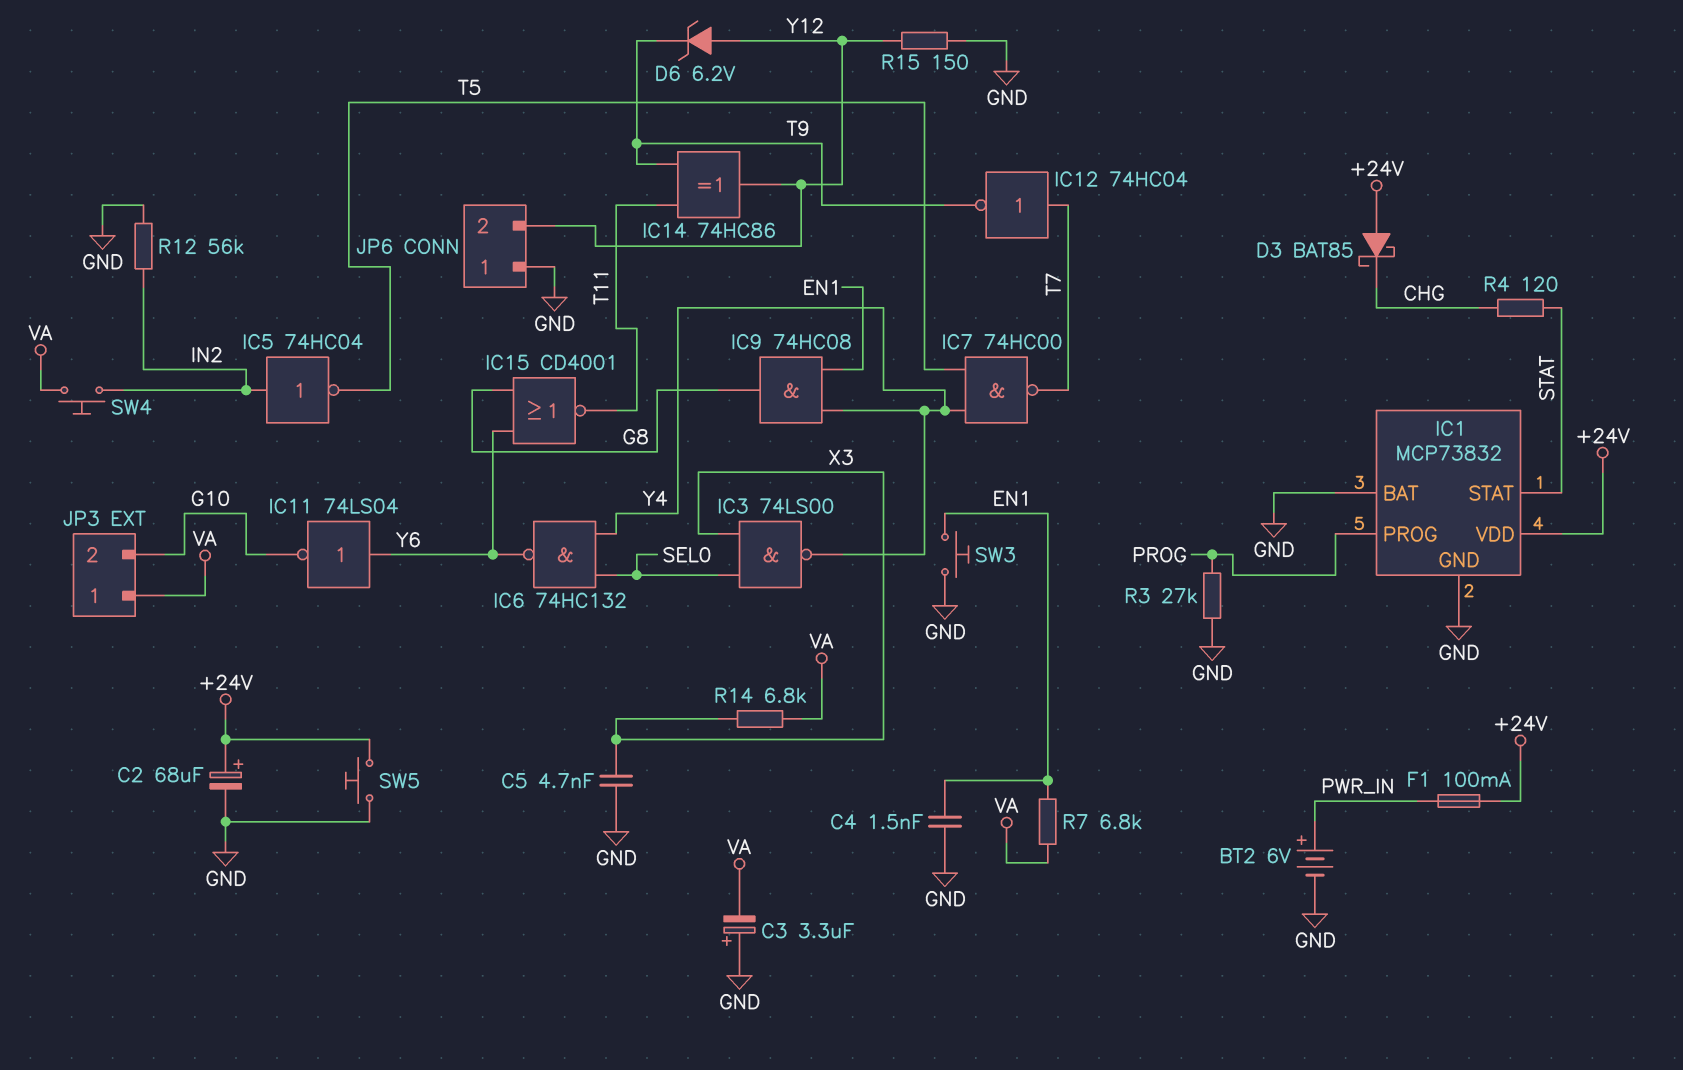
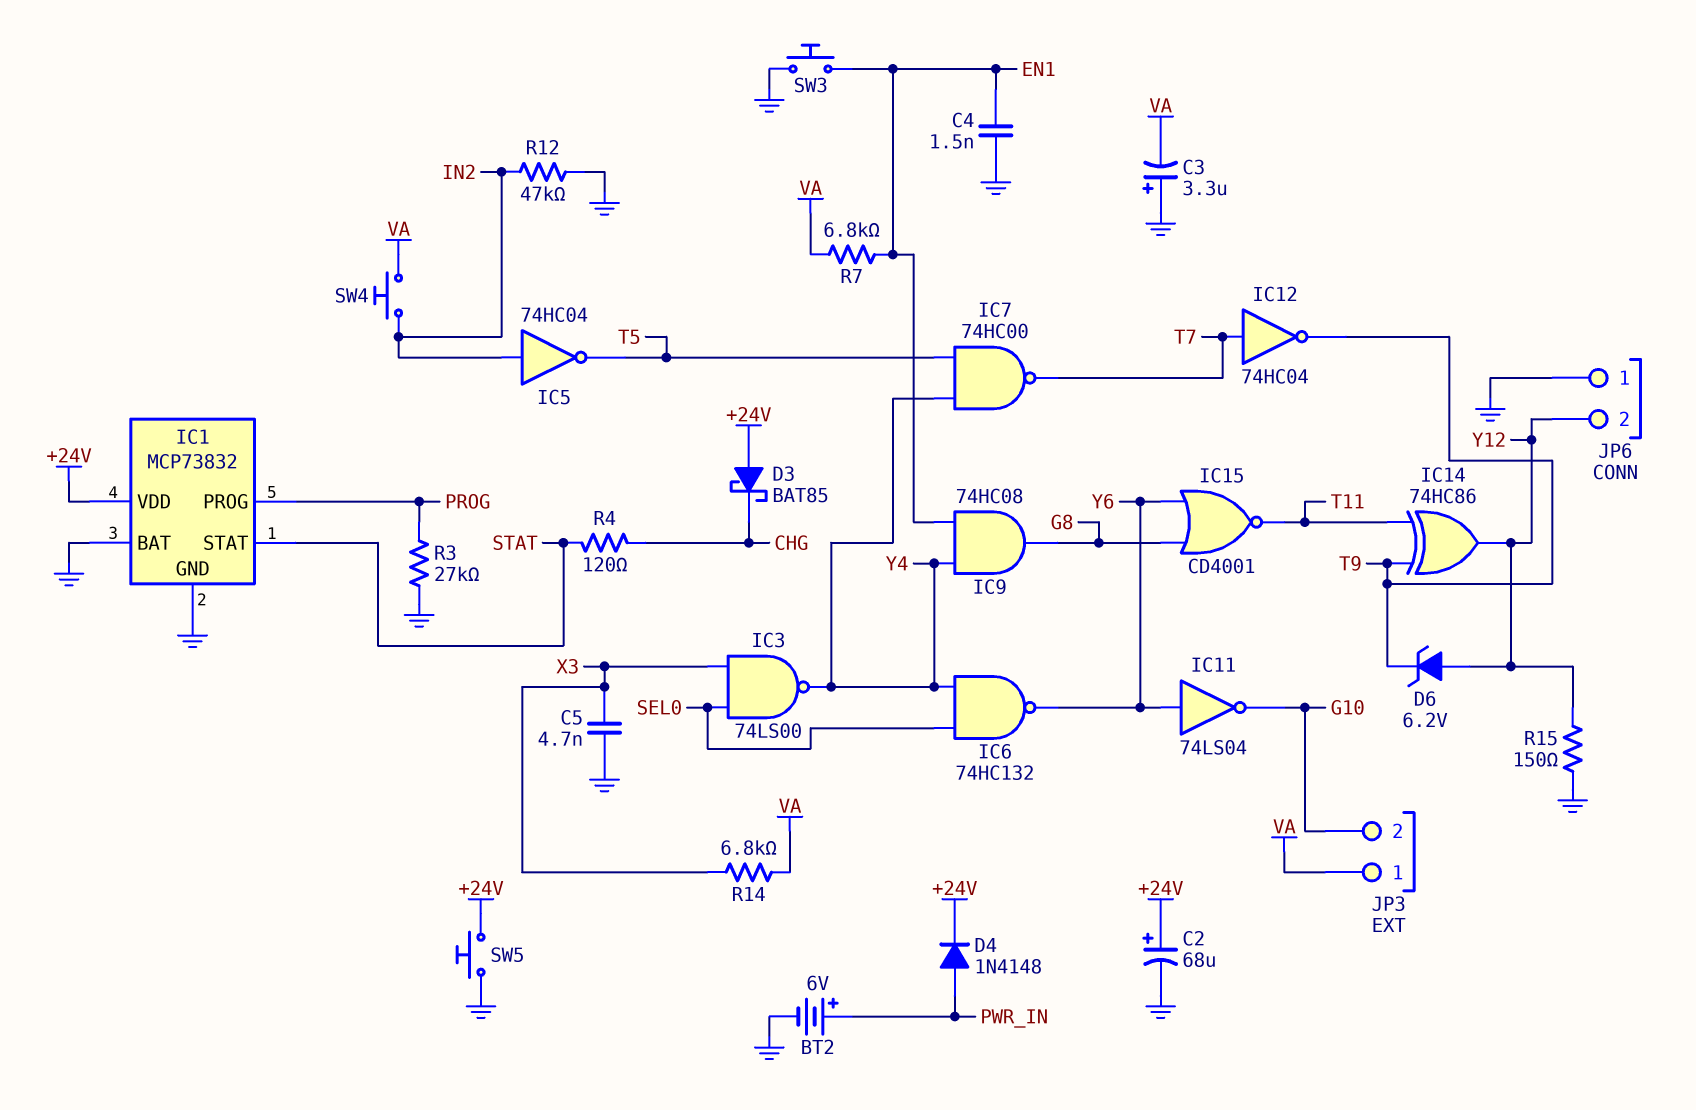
D4: none -> diode 1N4148 (A PWR_IN, K +24V)
F1: 100mA (+24V, PWR_IN) -> none
R12: 56k (GND, IN2) -> 47k (GND, IN2)

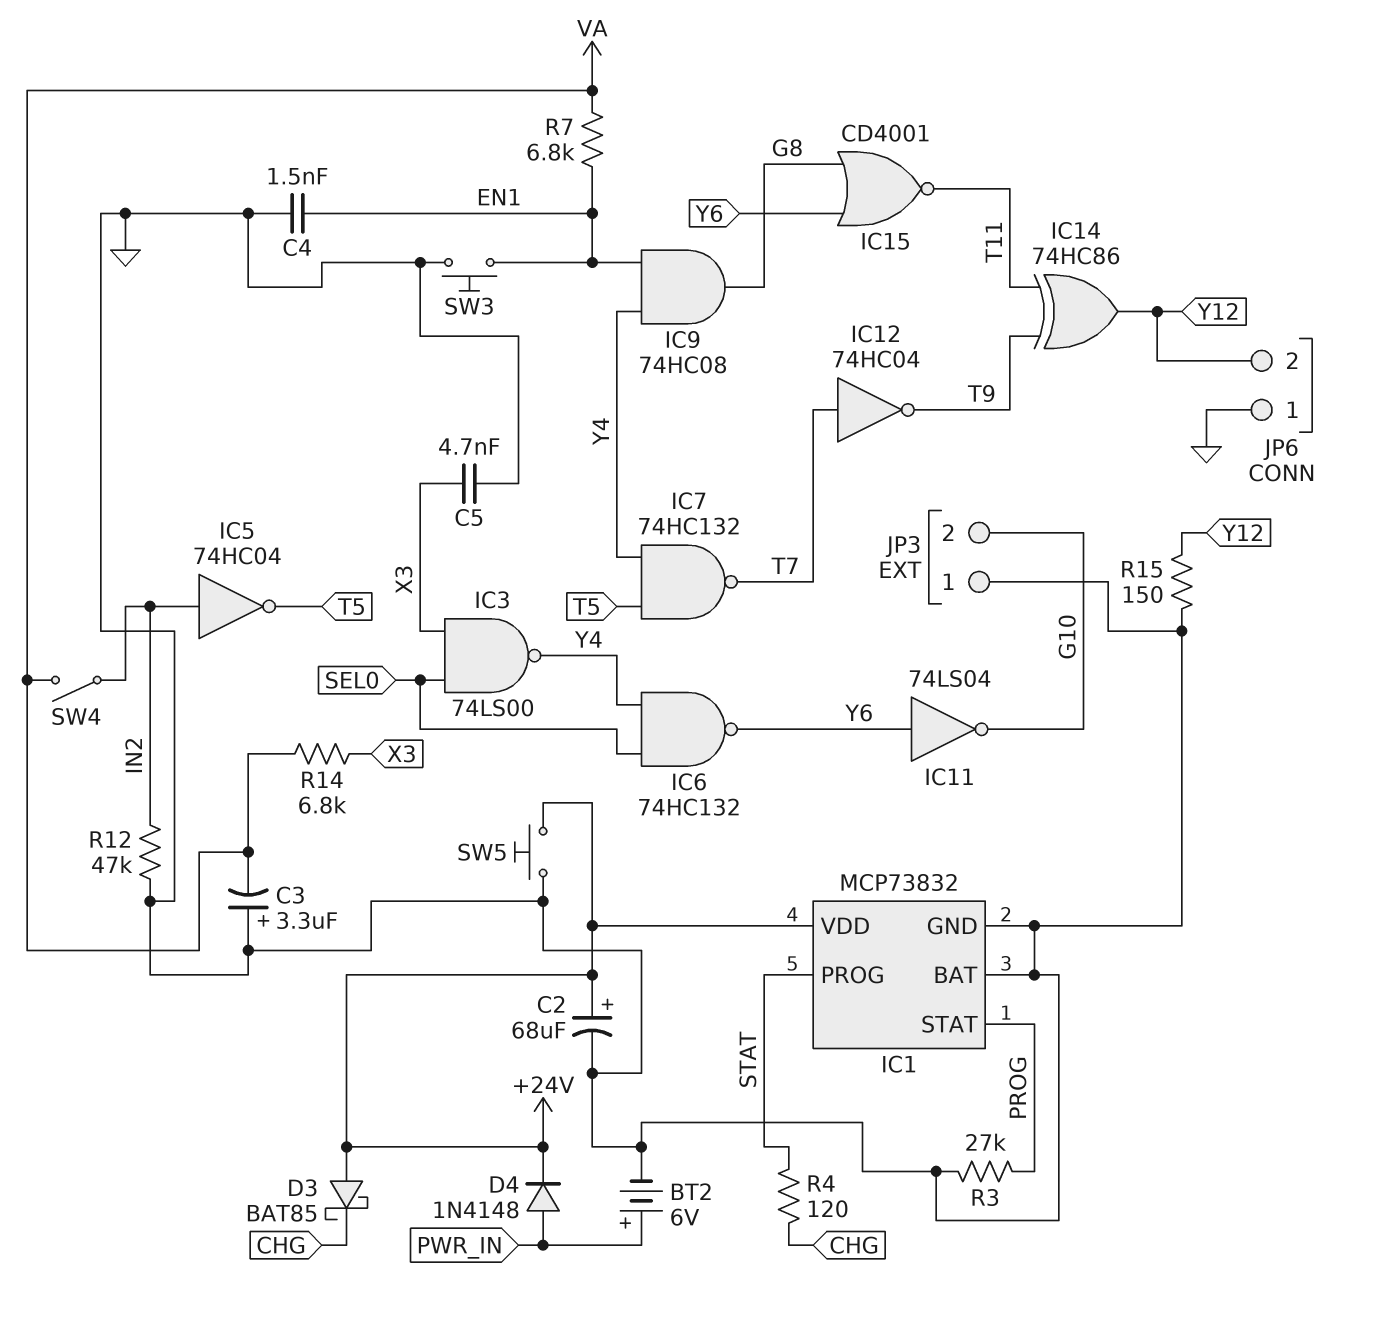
D6: zener 6.2V (A Y12, K T9) -> none
IC1 pin PROG: PROG -> STAT
IC1 pin STAT: STAT -> PROG
IC7: NAND 74HC00 (in T5, in Y4, out T7) -> NAND 74HC132 (in T5, in Y4, out T7)
JP3 pin 1: VA -> GND
SW4: button (IN2, VA) -> switch (IN2, VA)

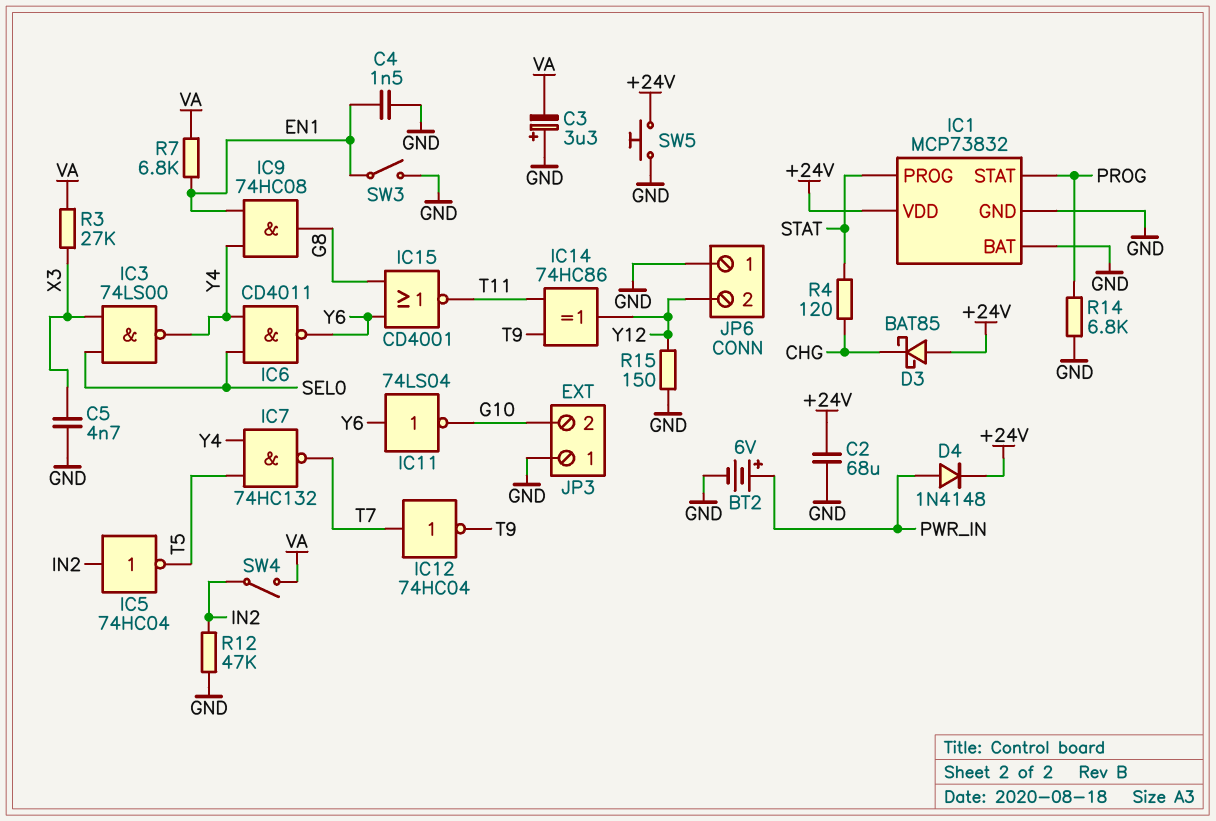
C2: 68uF (plus +24V, minus GND) -> 68uF (+24V, GND)
IC6: NAND 74HC132 (in SEL0, in Y4, out Y6) -> NAND CD4011 (in SEL0, in Y4, out Y6)
R3: 27k (GND, PROG) -> 27k (VA, X3)
R14: 6.8k (VA, X3) -> 6.8k (GND, PROG)
SW3: button (EN1, GND) -> switch (EN1, GND)

